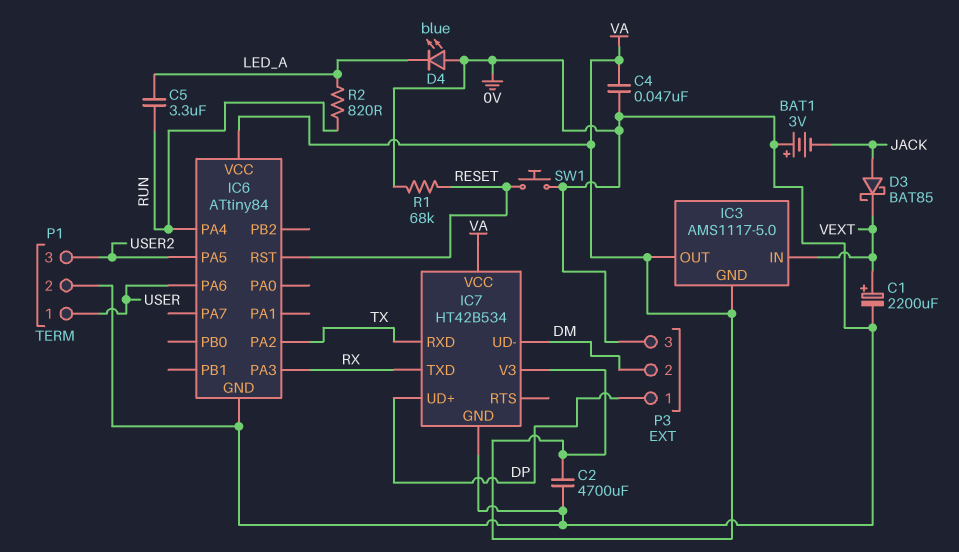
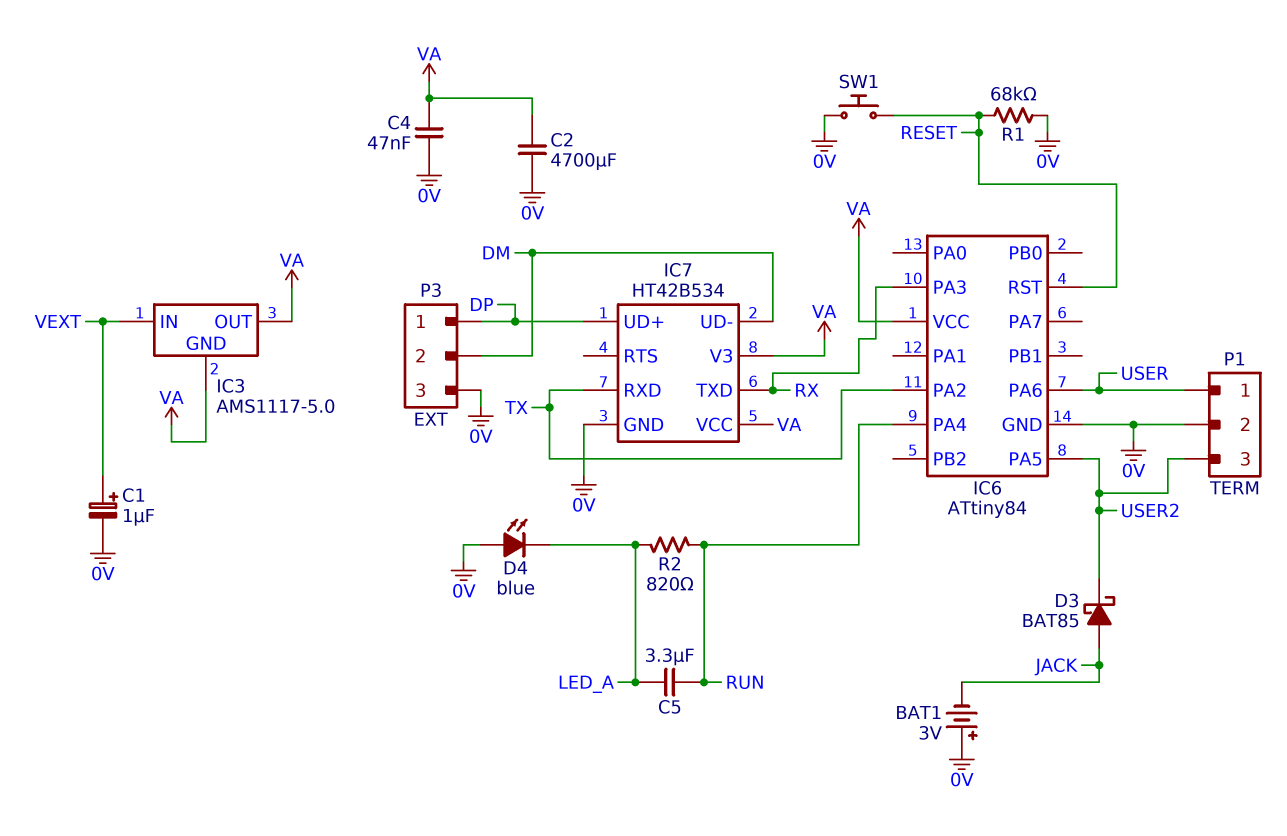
C1: 2200uF (plus VEXT, minus 0V) -> 1uF (plus VEXT, minus 0V)
D3: schottky BAT85 (A JACK, K VEXT) -> schottky BAT85 (A JACK, K USER2)

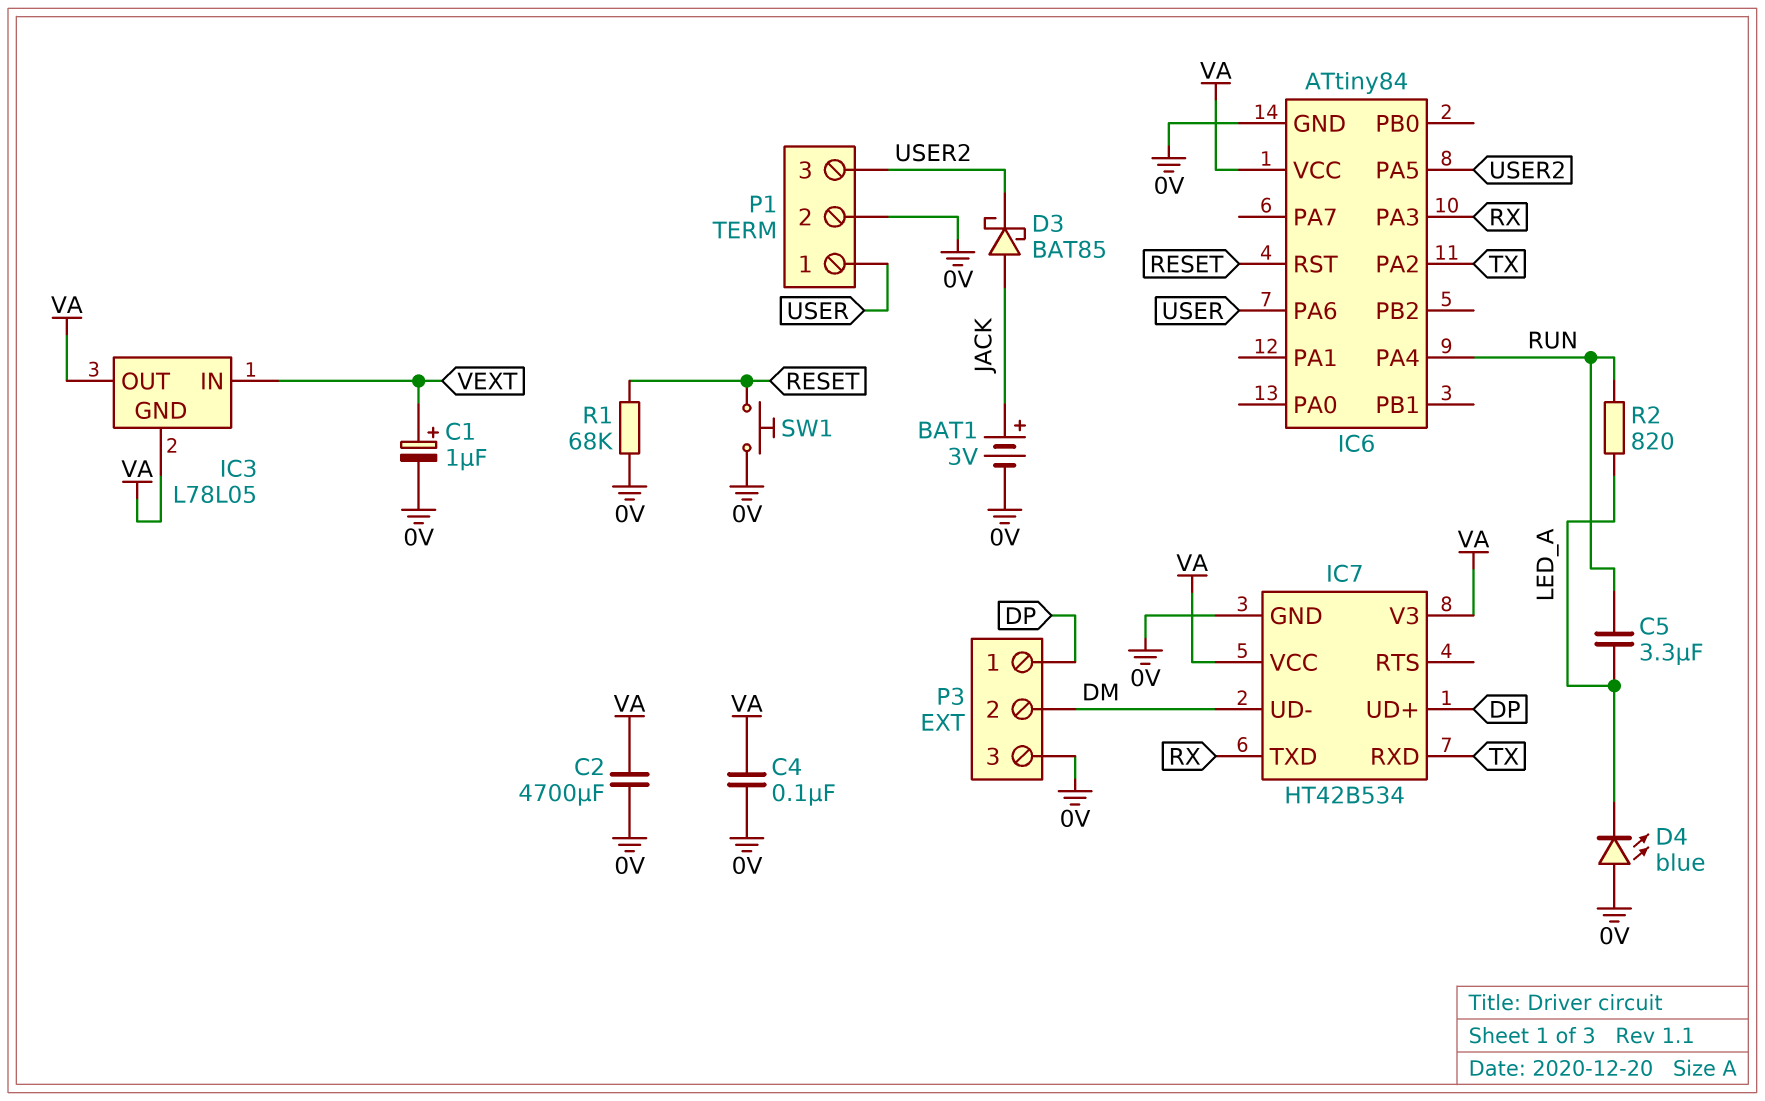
BAT1: 3V (plus 0V, minus JACK) -> 3V (plus JACK, minus 0V)
C4: 47nF (0V, VA) -> 100nF (0V, VA)
IC3: AMS1117-5.0 -> L78L05

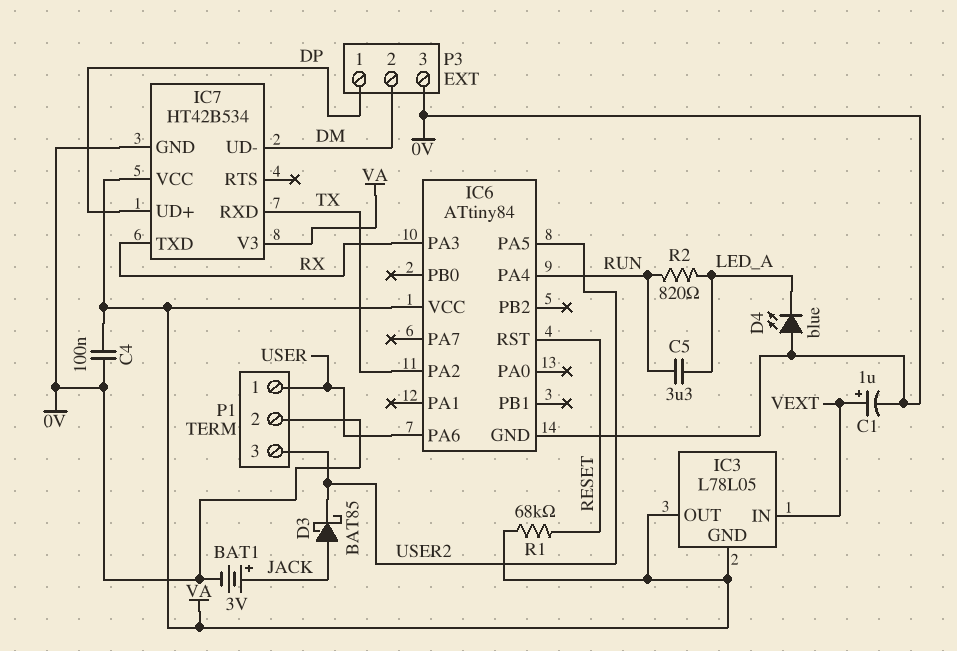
C2: 4700uF (0V, VA) -> none
R1: 68k (0V, RESET) -> 68k (RESET, VA)
SW1: button (0V, RESET) -> none

